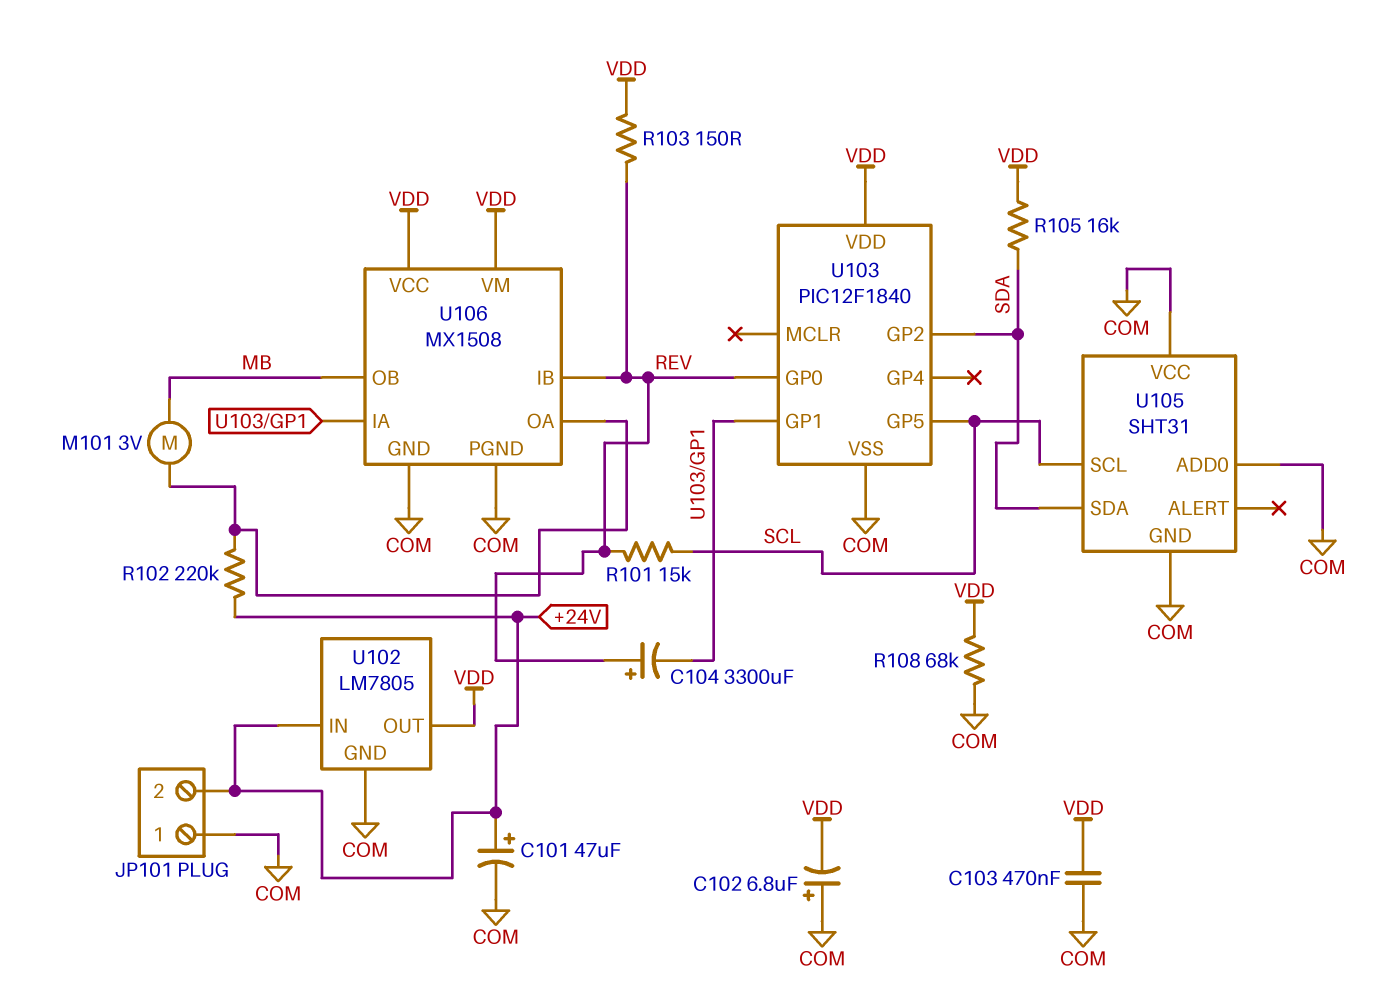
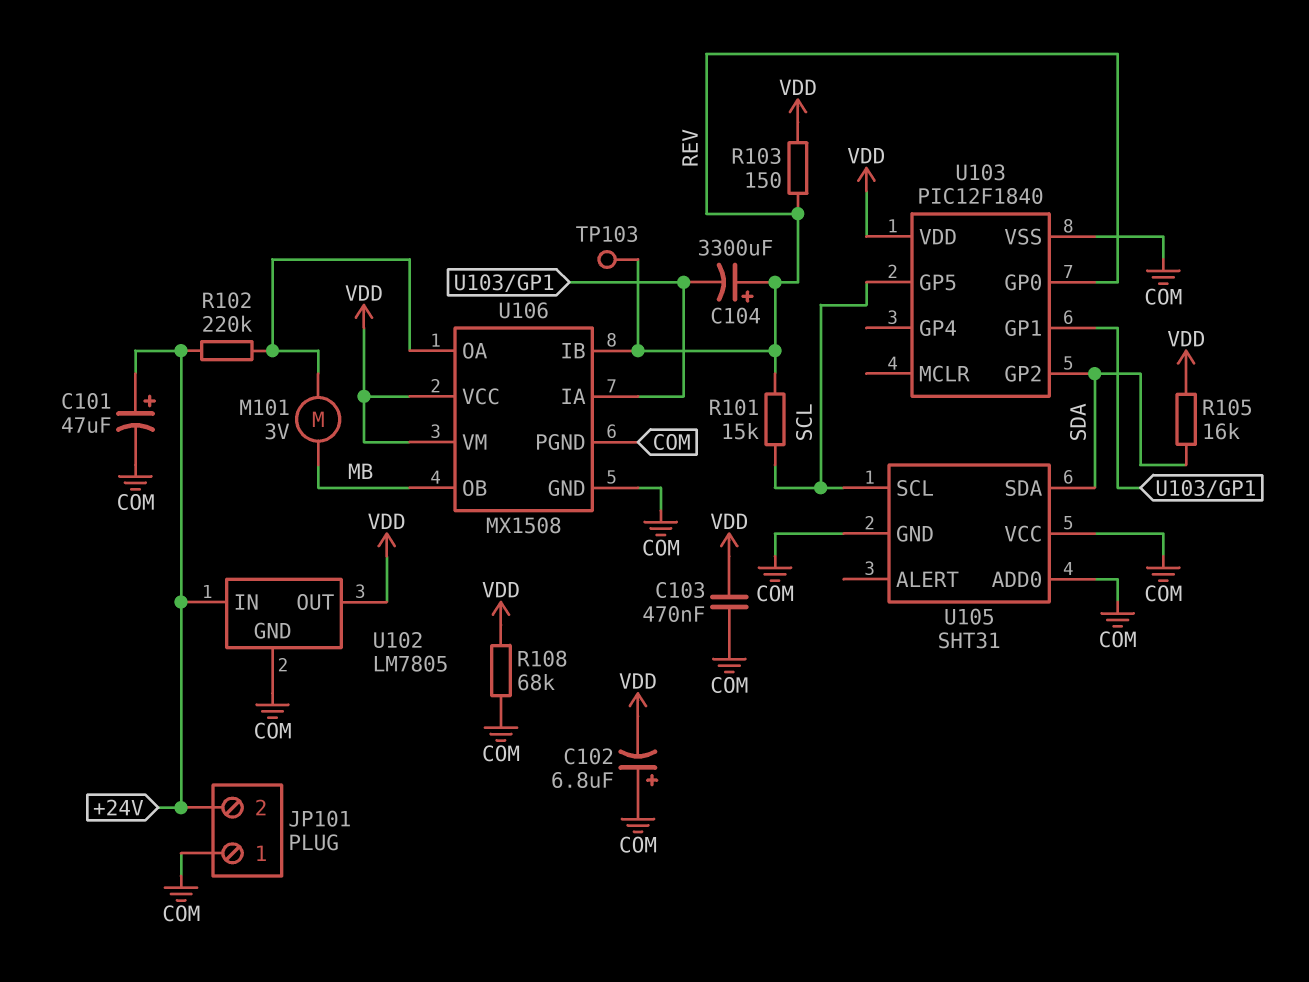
TP103: none -> test point (REV)

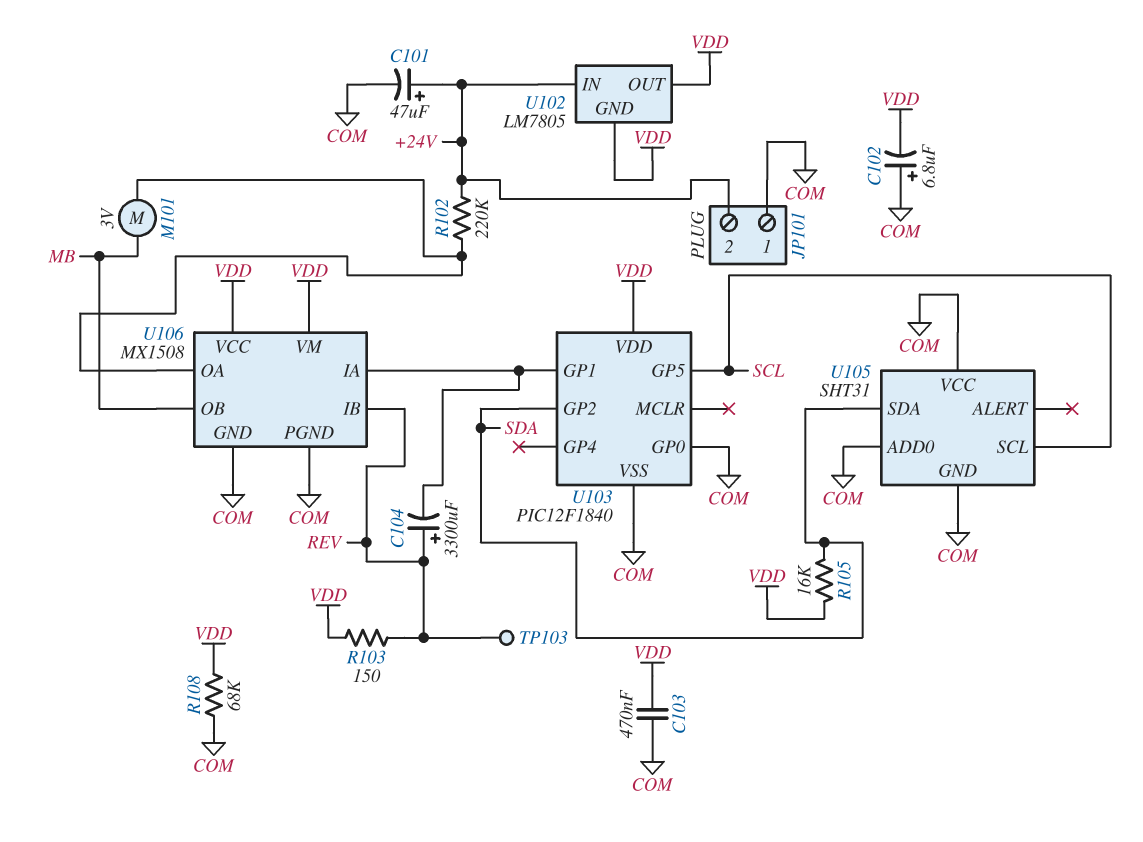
R101: 15k (REV, SCL) -> none
U102 pin GND: COM -> VDD
U103 pin GP0: REV -> COM

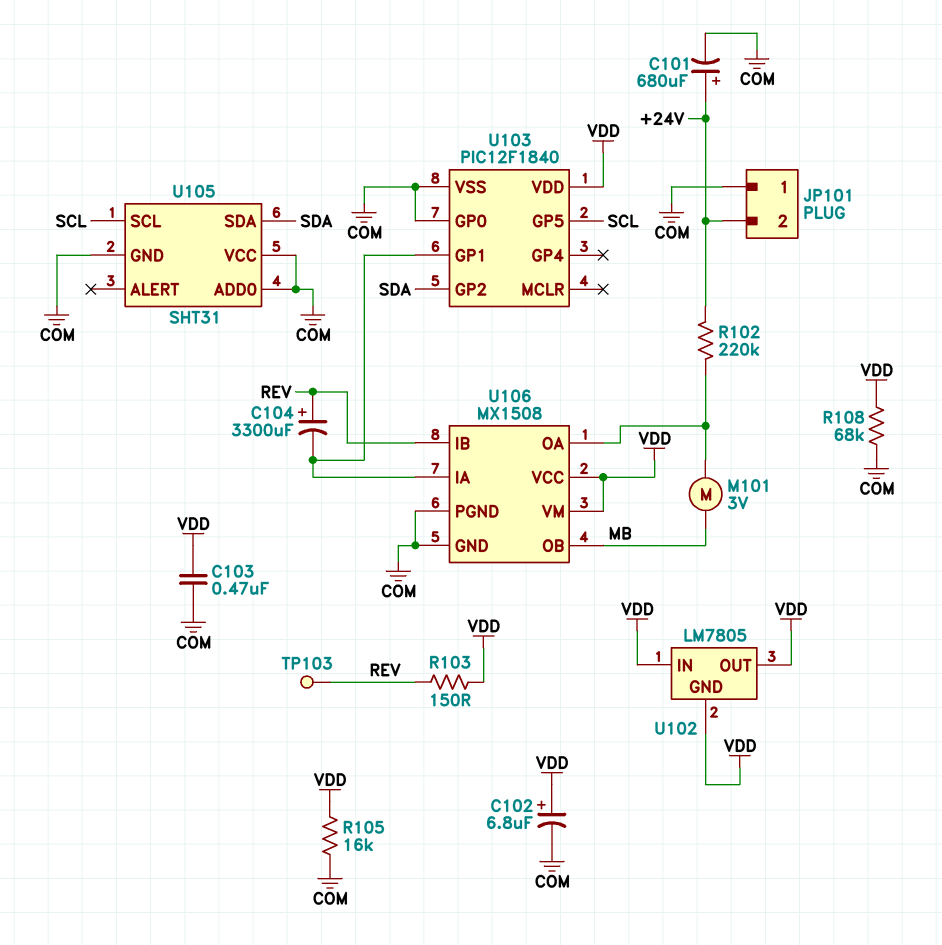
C101: 47uF (plus +24V, minus COM) -> 680uF (plus +24V, minus COM)
C102: 6.8uF (plus COM, minus VDD) -> 6.8uF (plus VDD, minus COM)
R105: 16k (SDA, VDD) -> 16k (COM, VDD)
U102 pin IN: +24V -> VDD

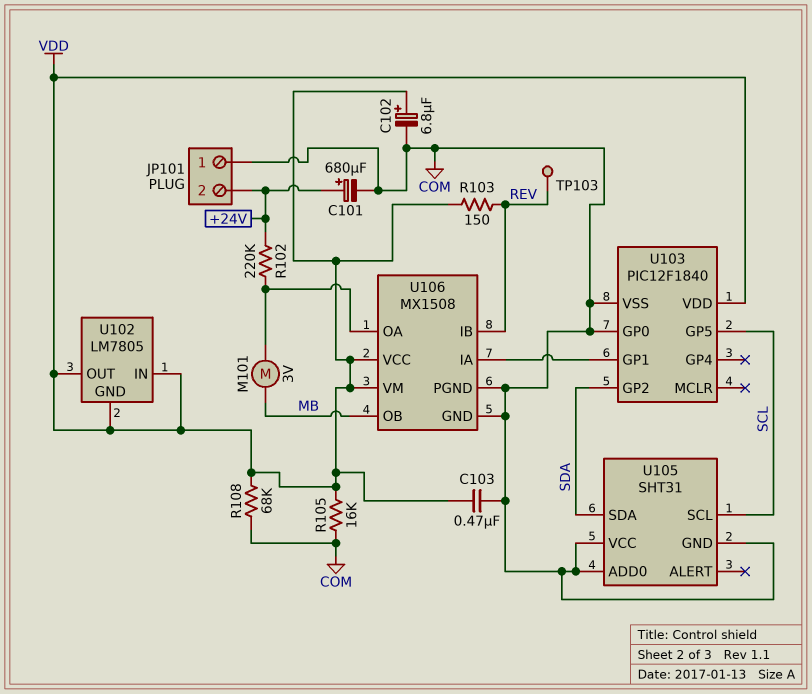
C104: 3300uF (plus REV, minus U103/GP1) -> none

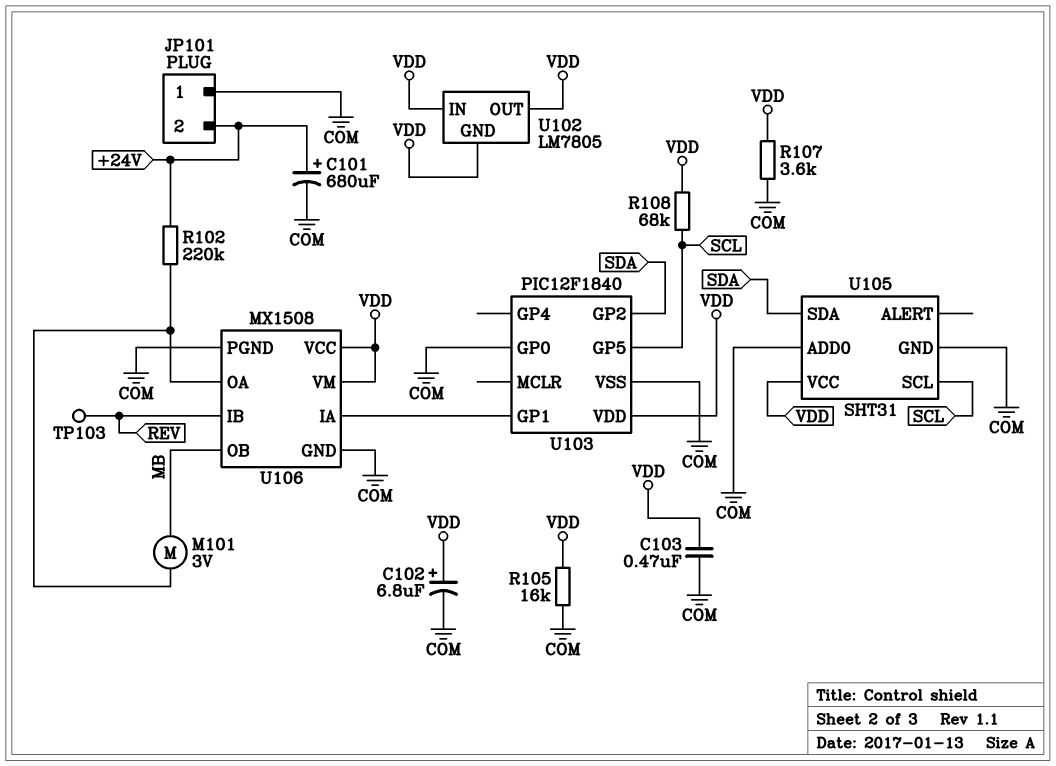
R103: 150 (REV, VDD) -> none
R107: none -> 3.6k (COM, VDD)
R108: 68k (COM, VDD) -> 68k (SCL, VDD)
U105 pin VCC: COM -> VDD

